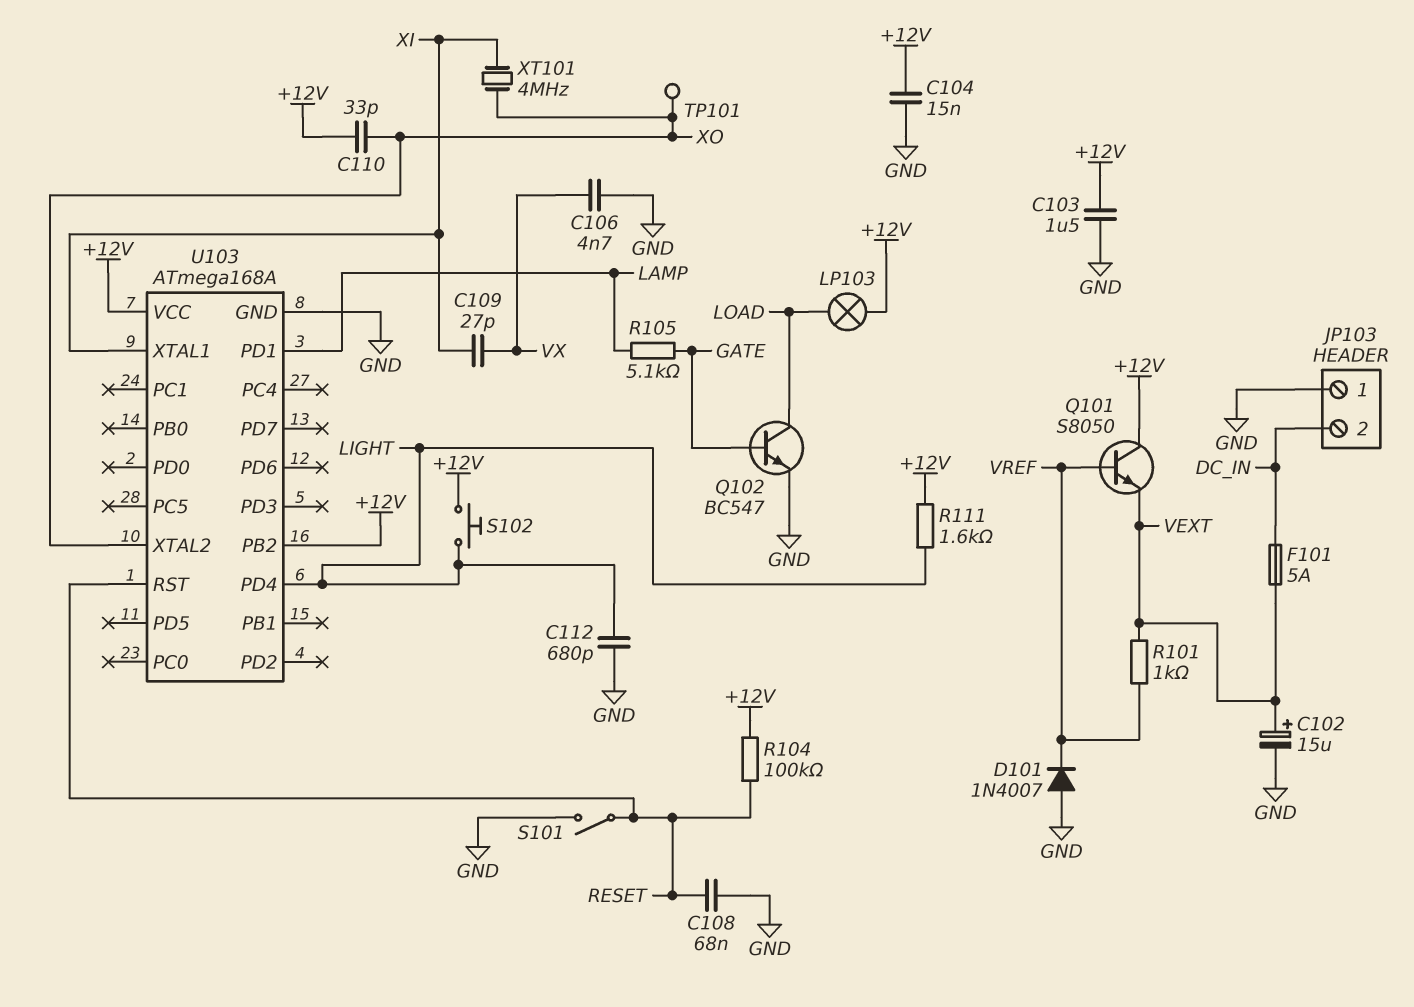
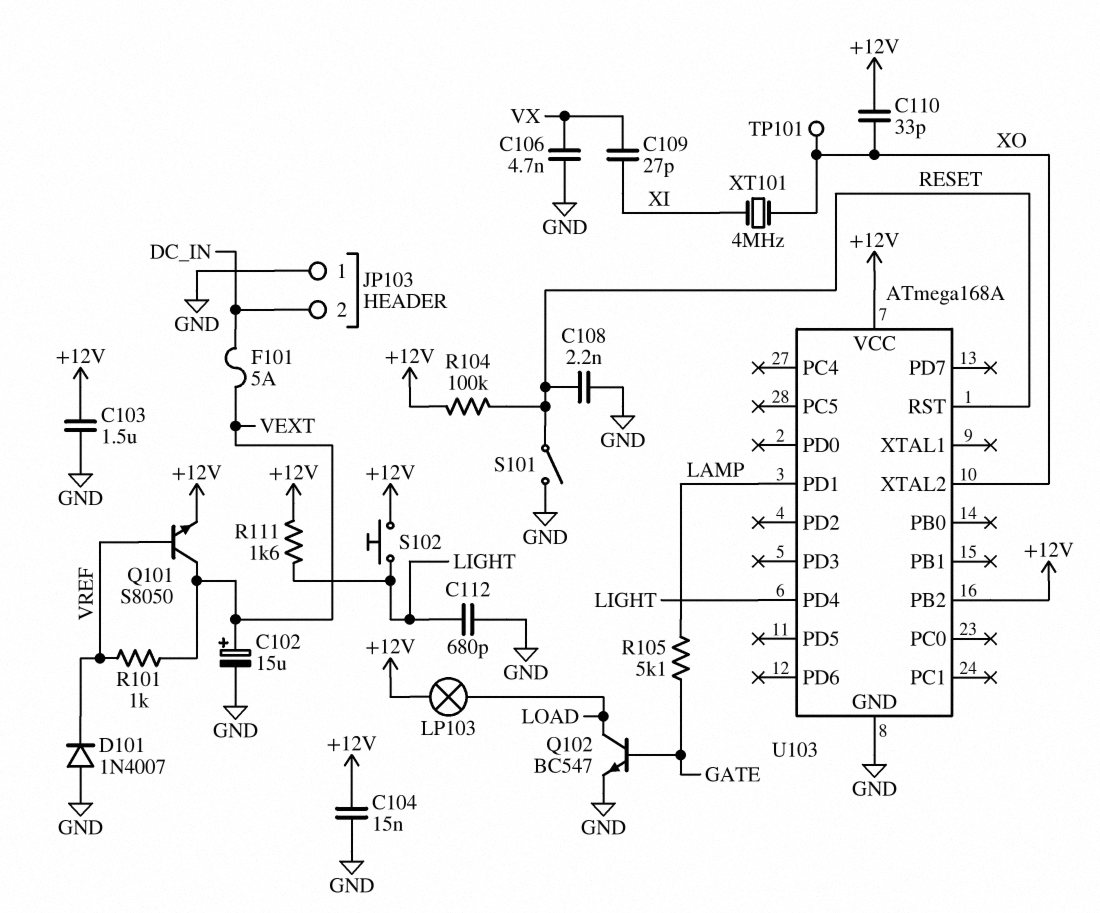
C108: 68nF (GND, RESET) -> 2.2nF (GND, RESET)
Q101: NPN S8050 (B VREF, C +12V, E VEXT) -> NPN S8050 (B VREF, C VEXT, E +12V)
U103 pin XTAL1: XI -> none

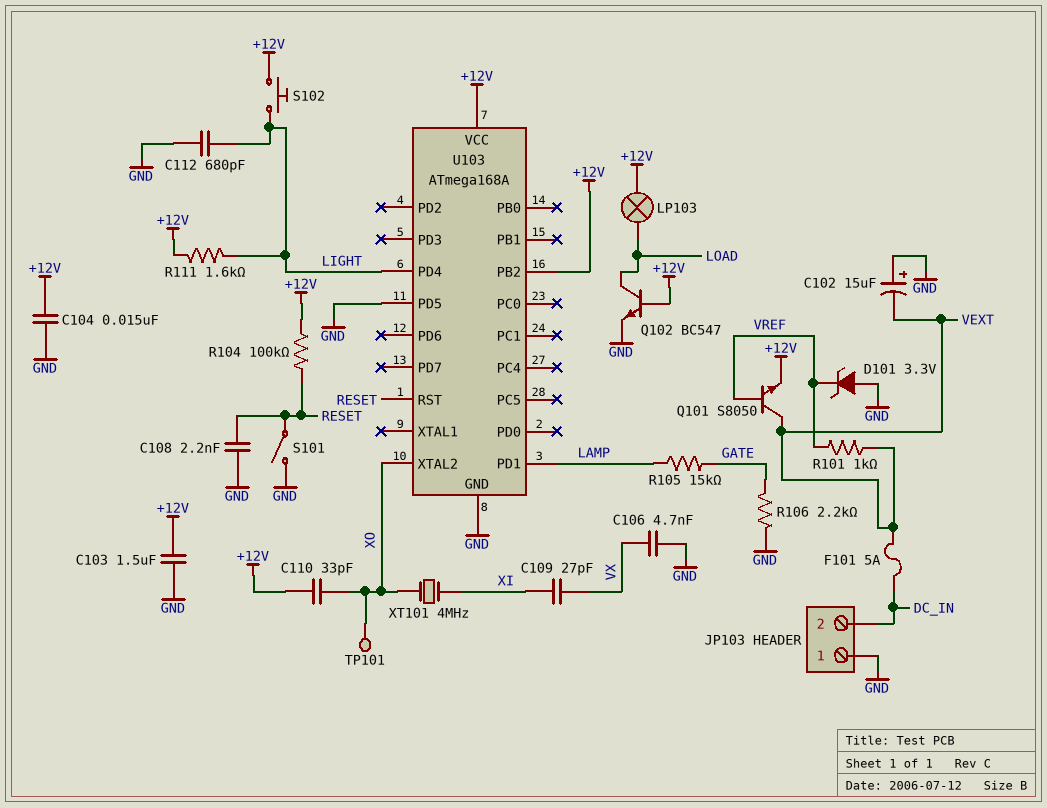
C102: 15uF (plus VEXT, minus GND) -> 15uF (plus GND, minus VEXT)
D101: diode 1N4007 (A GND, K VREF) -> zener 3.3V (A GND, K VREF)
Q102: NPN BC547 (B GATE, C LOAD, E GND) -> NPN BC547 (B +12V, C LOAD, E GND)
R105: 5.1k (GATE, LAMP) -> 15k (GATE, LAMP)
R106: none -> 2.2k (GATE, GND)
U103 pin PD5: none -> GND

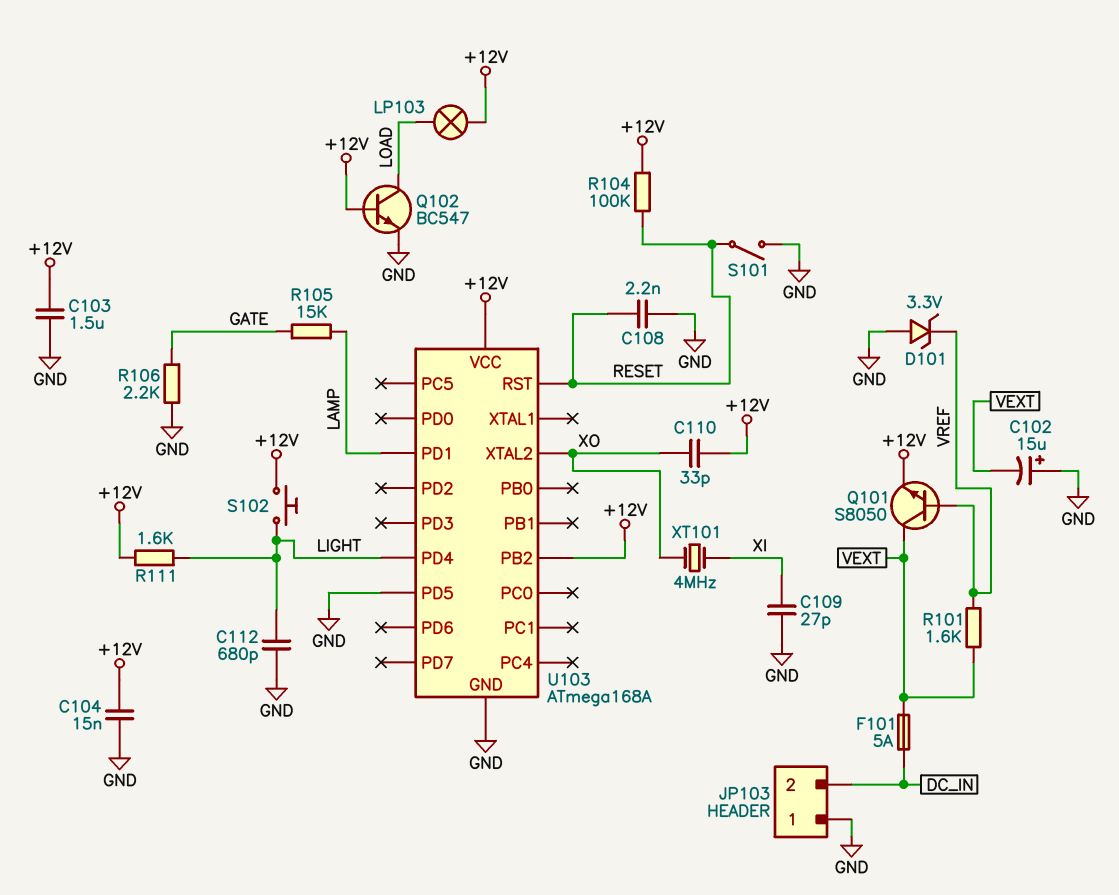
C106: 4.7nF (GND, VX) -> none
C109: 27pF (VX, XI) -> 27pF (GND, XI)
R101: 1k (VEXT, VREF) -> 1.6k (VEXT, VREF)
TP101: test point (XO) -> none

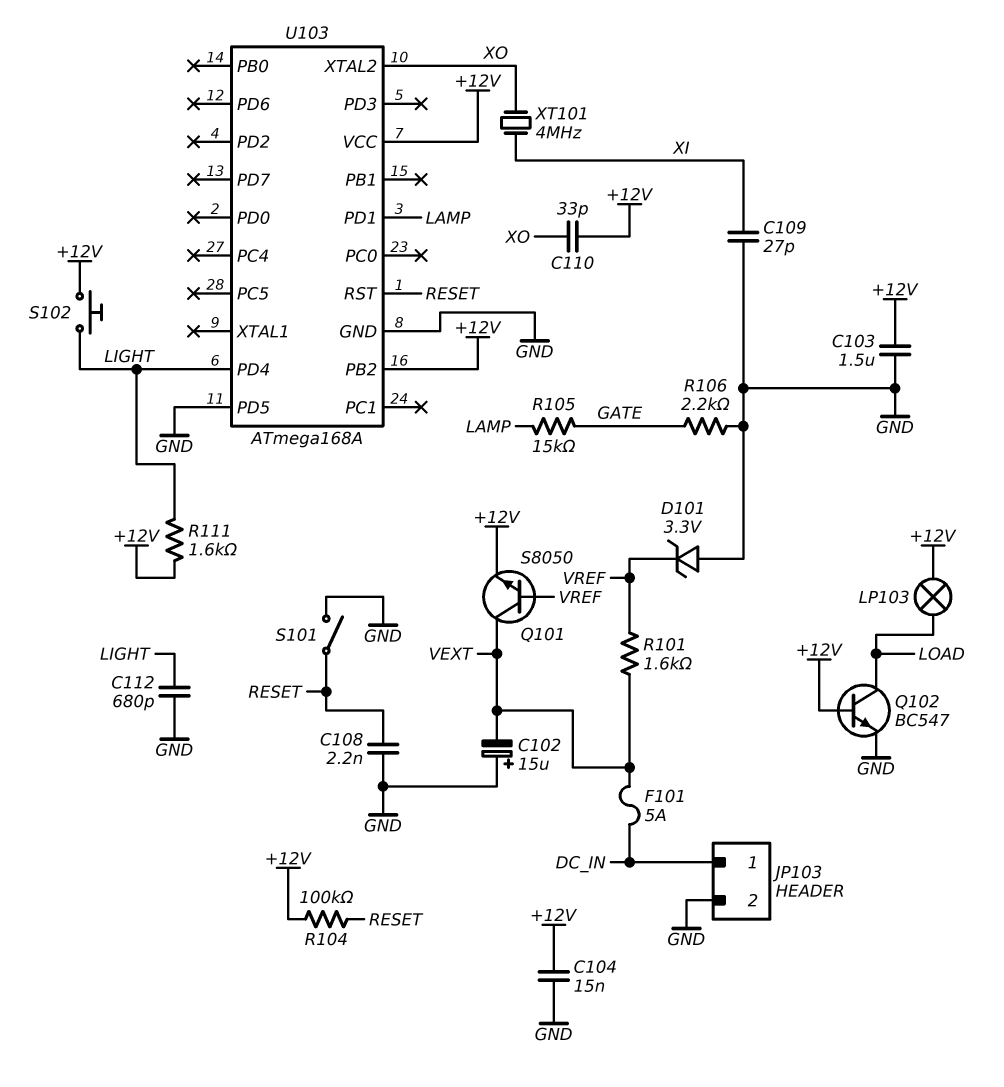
JP103 pin 1: GND -> DC_IN
JP103 pin 2: DC_IN -> GND

